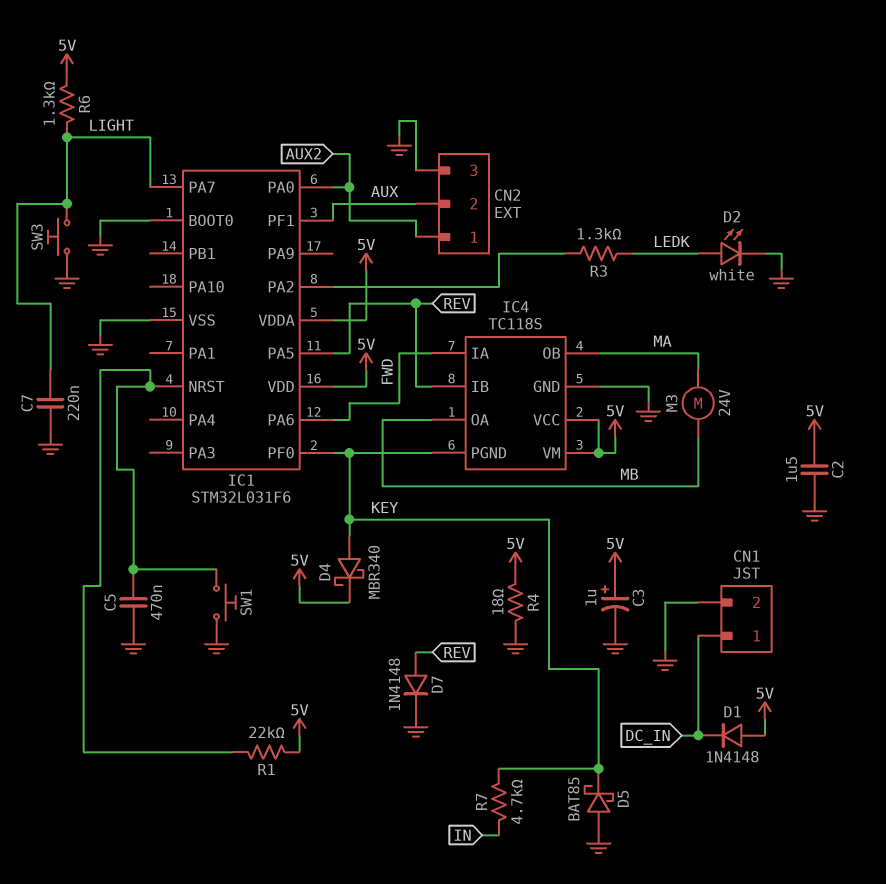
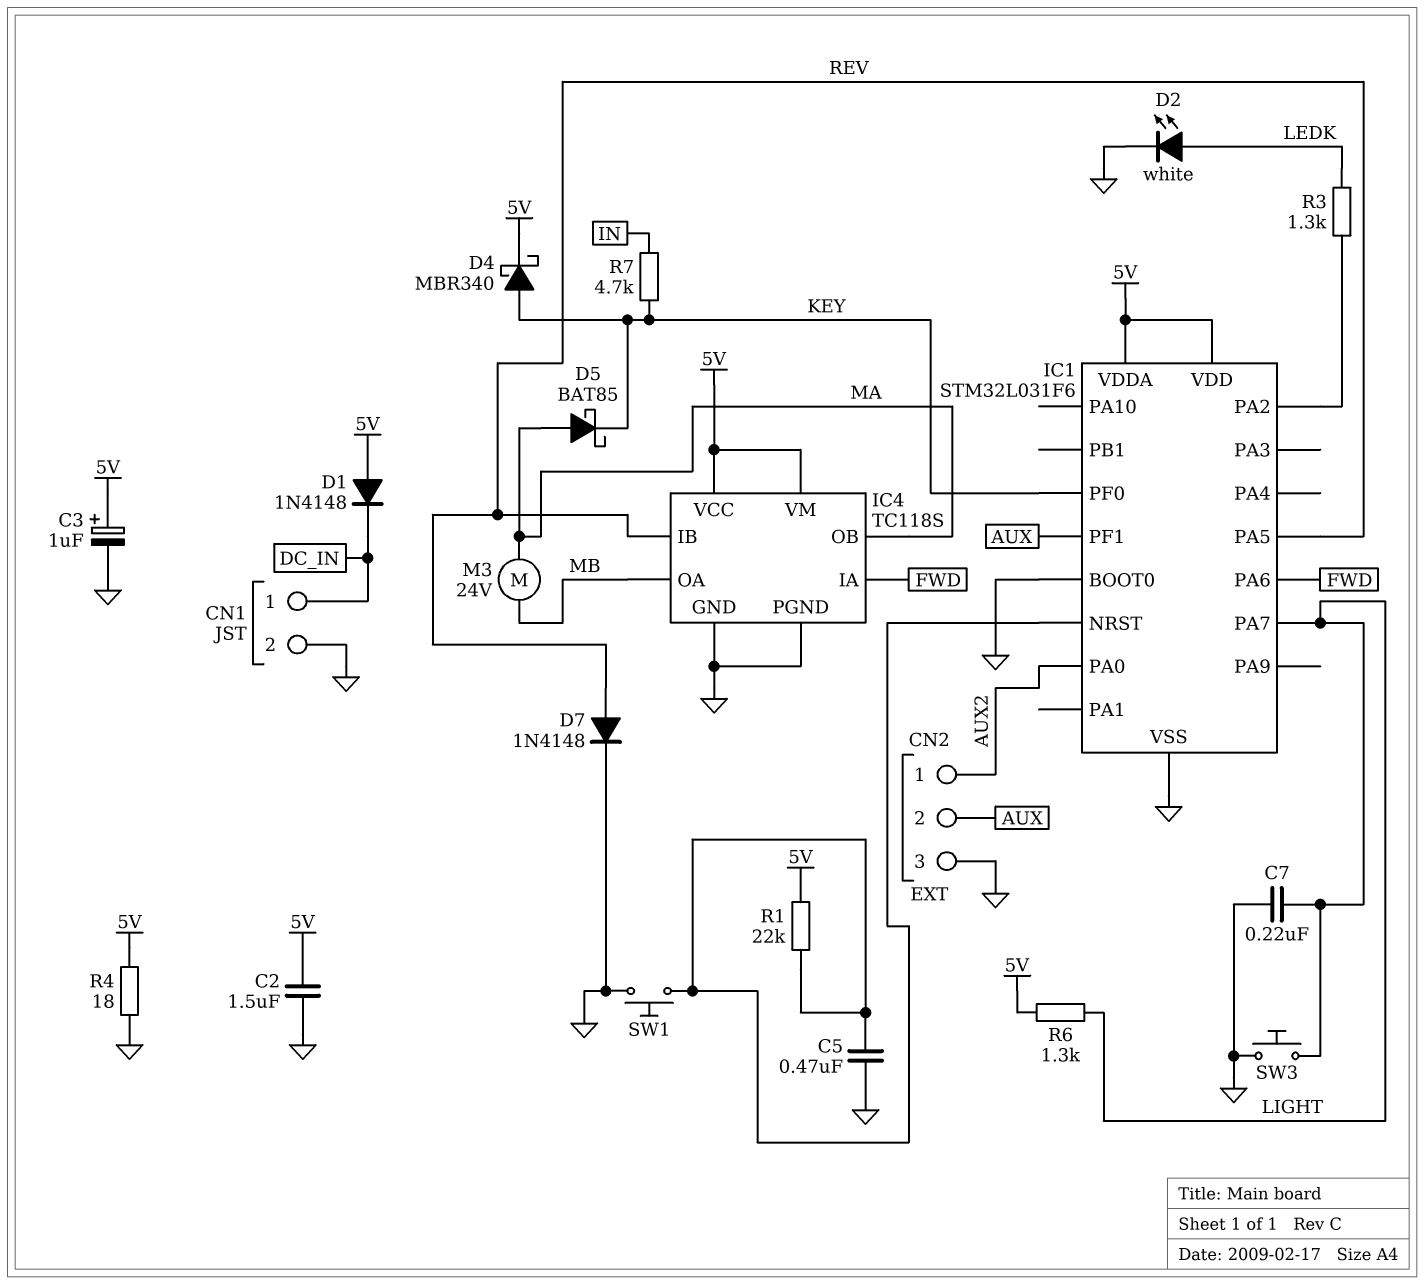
D5: schottky BAT85 (A GND, K KEY) -> schottky BAT85 (A MA, K KEY)
IC4 pin PGND: KEY -> GND

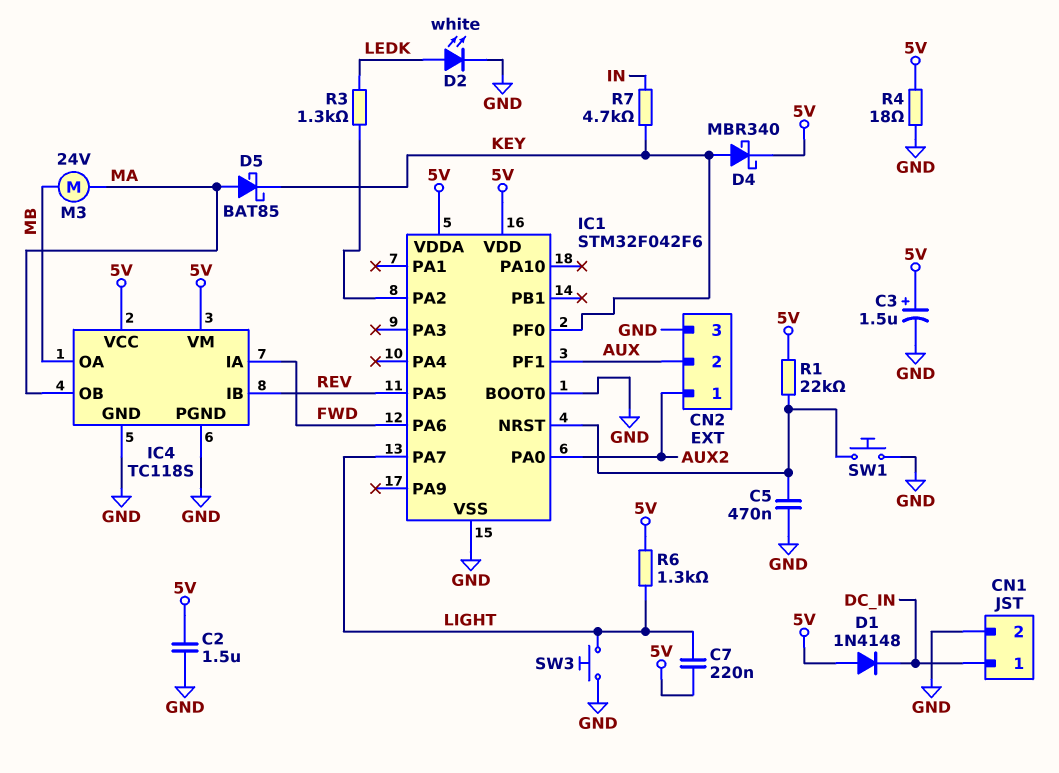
C3: 1uF (plus 5V, minus GND) -> 1.5uF (plus 5V, minus GND)
C7: 220nF (GND, LIGHT) -> 220nF (5V, LIGHT)
D7: diode 1N4148 (A REV, K GND) -> none
IC1: STM32L031F6 -> STM32F042F6

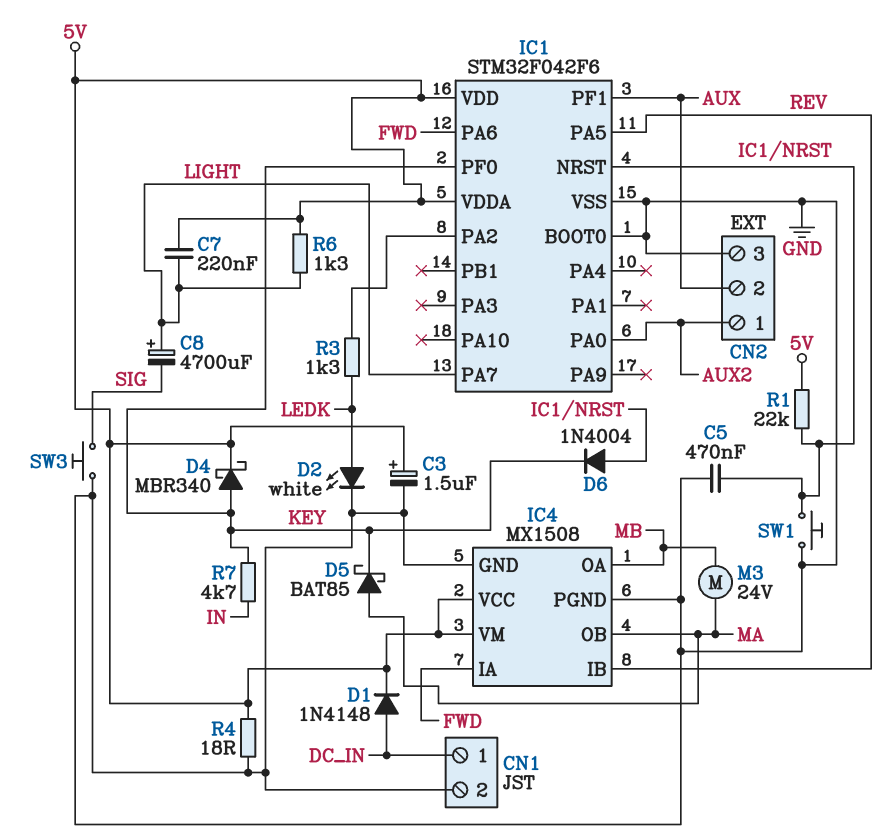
C2: 1.5uF (5V, GND) -> none
C8: none -> 4700uF (plus LIGHT, minus SIG)
D1: diode 1N4148 (A 5V, K DC_IN) -> diode 1N4148 (A DC_IN, K 5V)
D6: none -> diode 1N4004 (A IC1/NRST, K KEY)
IC4: TC118S -> MX1508
SW3: button (GND, LIGHT) -> button (GND, SIG)

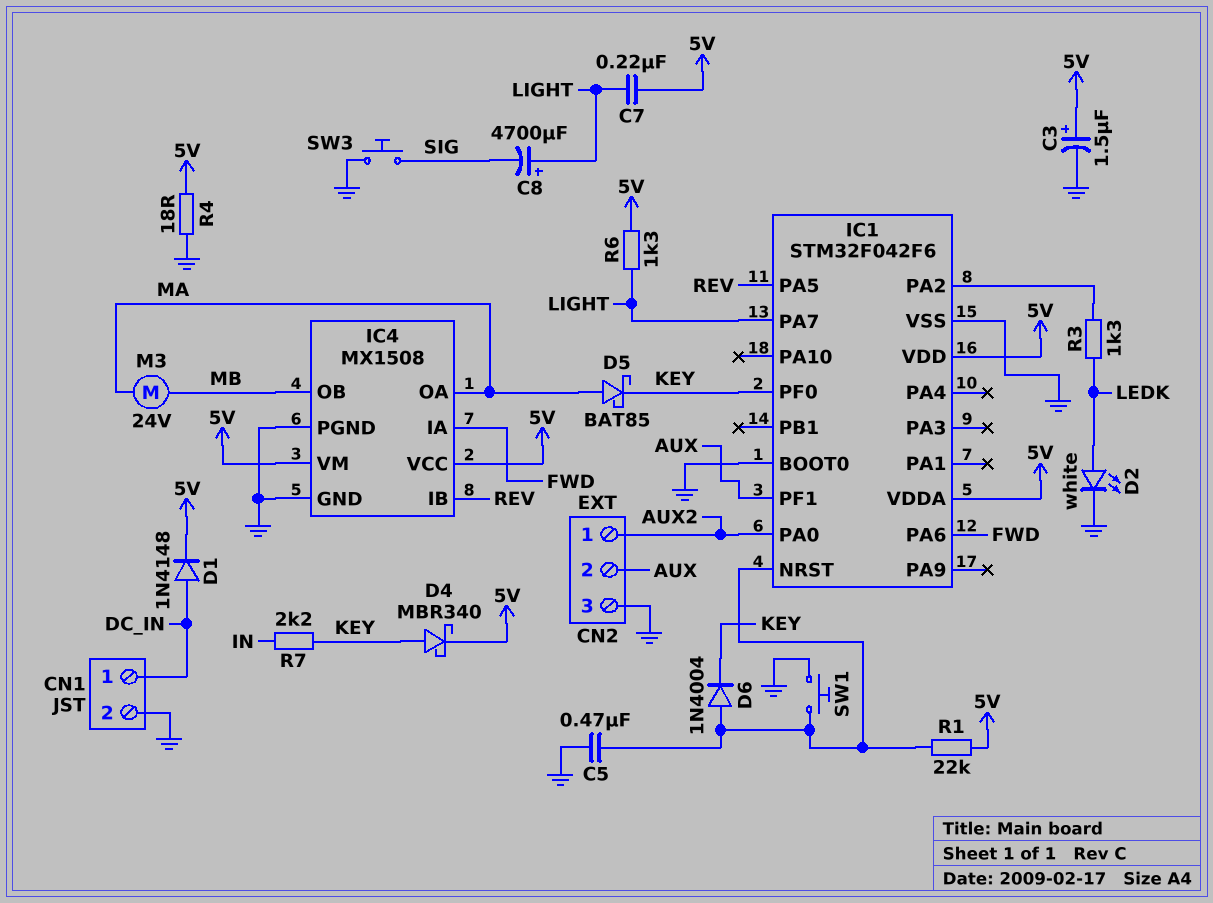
IC4 pin OA: MB -> MA
IC4 pin OB: MA -> MB
R7: 4.7k (IN, KEY) -> 2.2k (IN, KEY)

